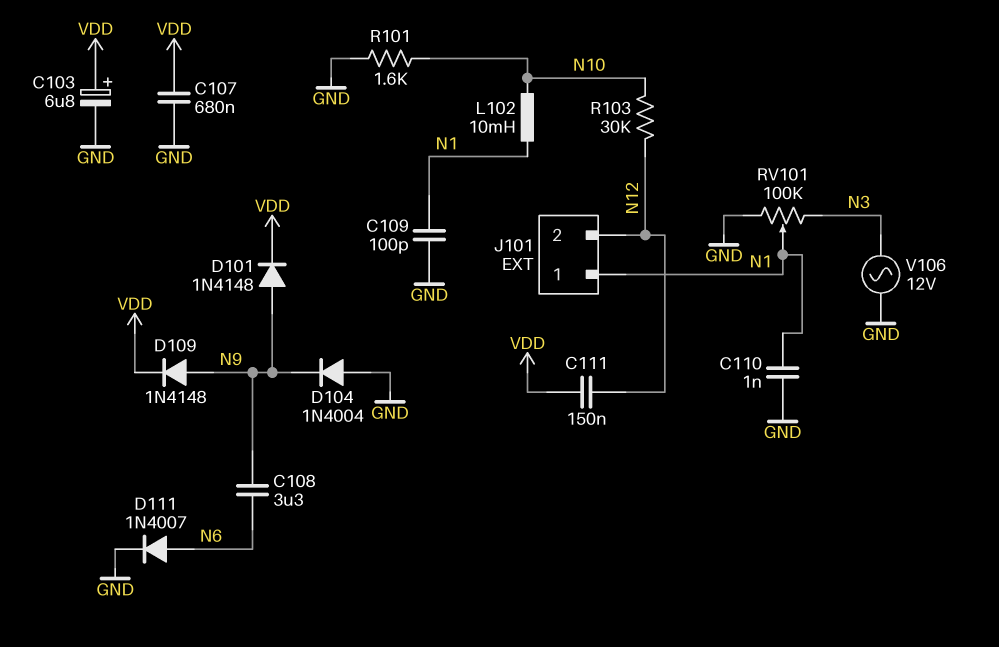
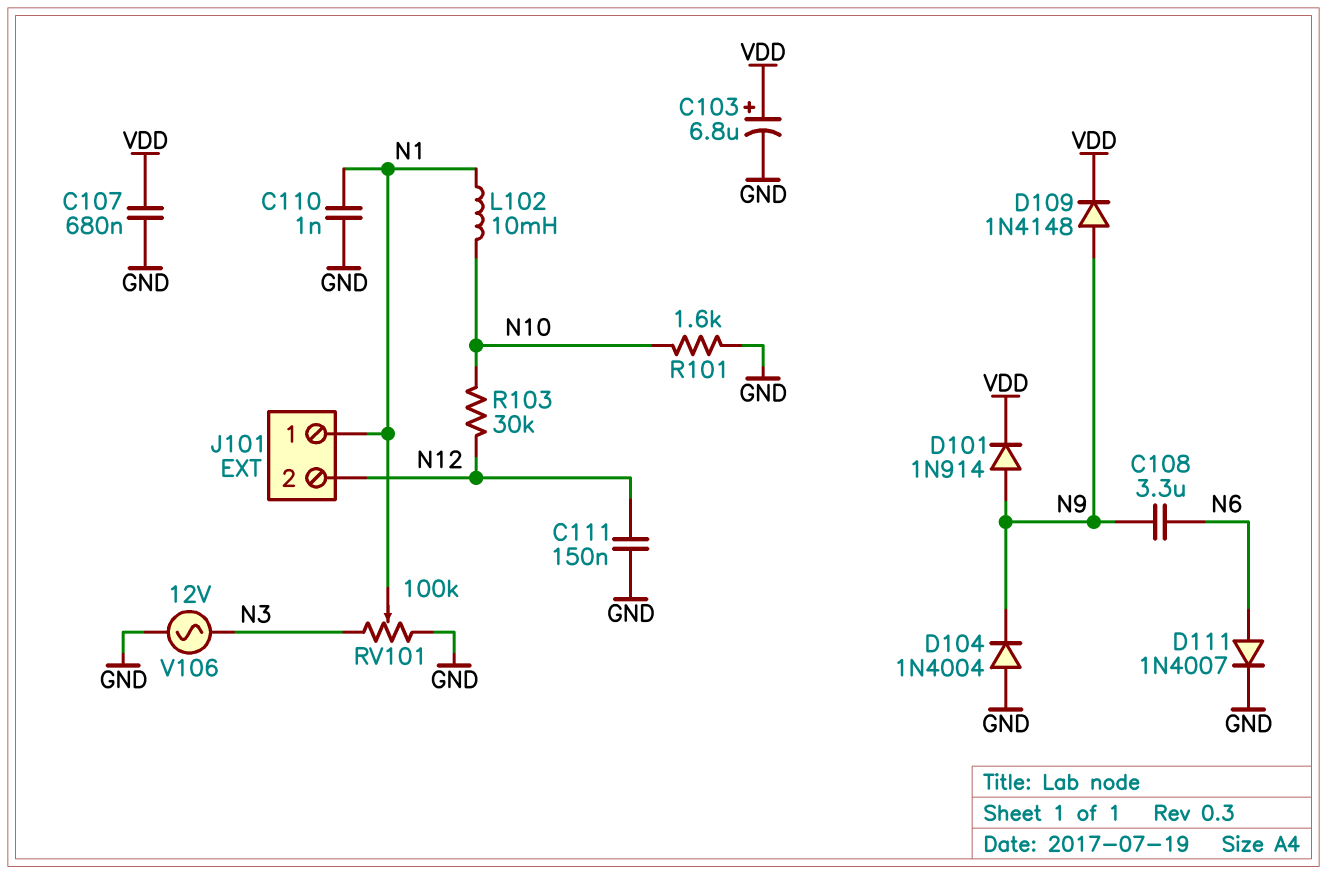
C109: 100pF (GND, N1) -> none
C111: 150nF (N12, VDD) -> 150nF (GND, N12)
D101: diode 1N4148 (A N9, K VDD) -> diode 1N914 (A N9, K VDD)

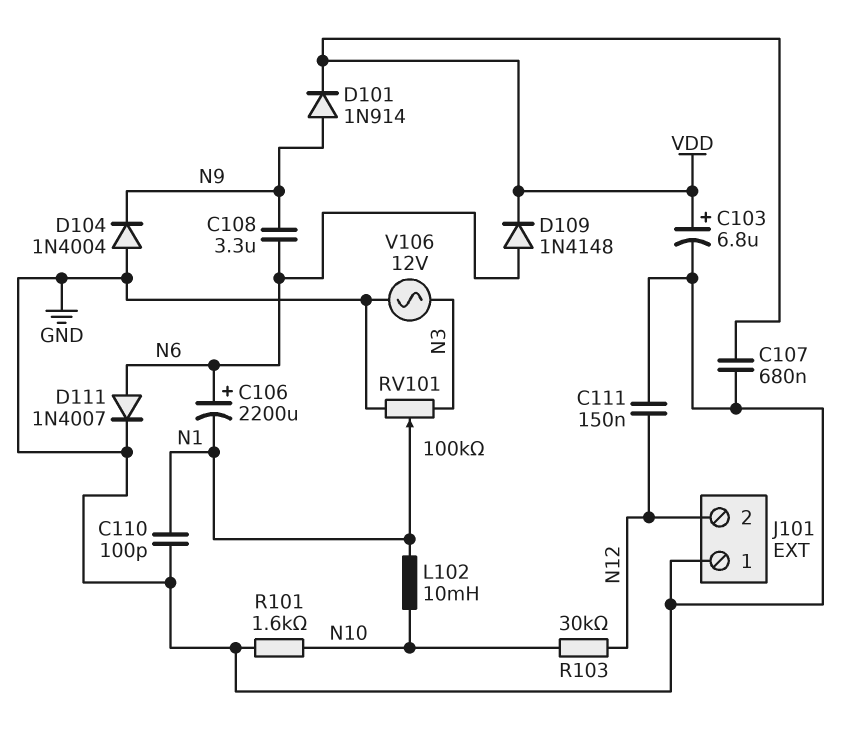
C106: none -> 2200uF (plus N6, minus N1)
C110: 1nF (GND, N1) -> 100pF (GND, N1)
D109: diode 1N4148 (A N9, K VDD) -> diode 1N4148 (A N6, K VDD)
J101 pin 1: N1 -> GND

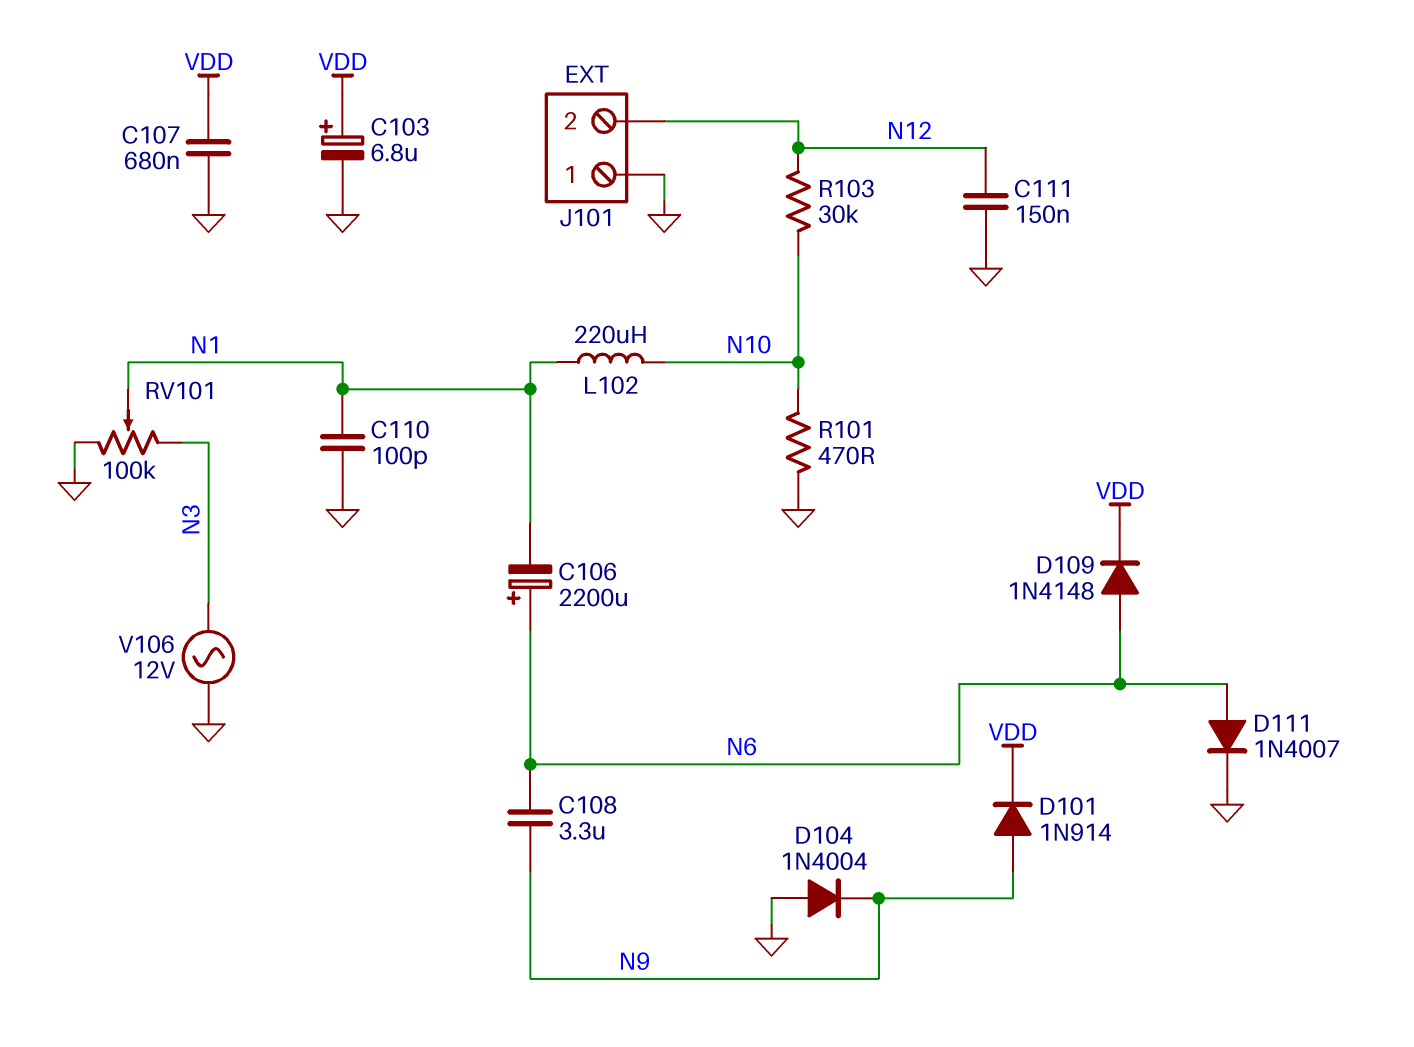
L102: 10mH (N1, N10) -> 220uH (N1, N10)
R101: 1.6k (GND, N10) -> 470 (GND, N10)

